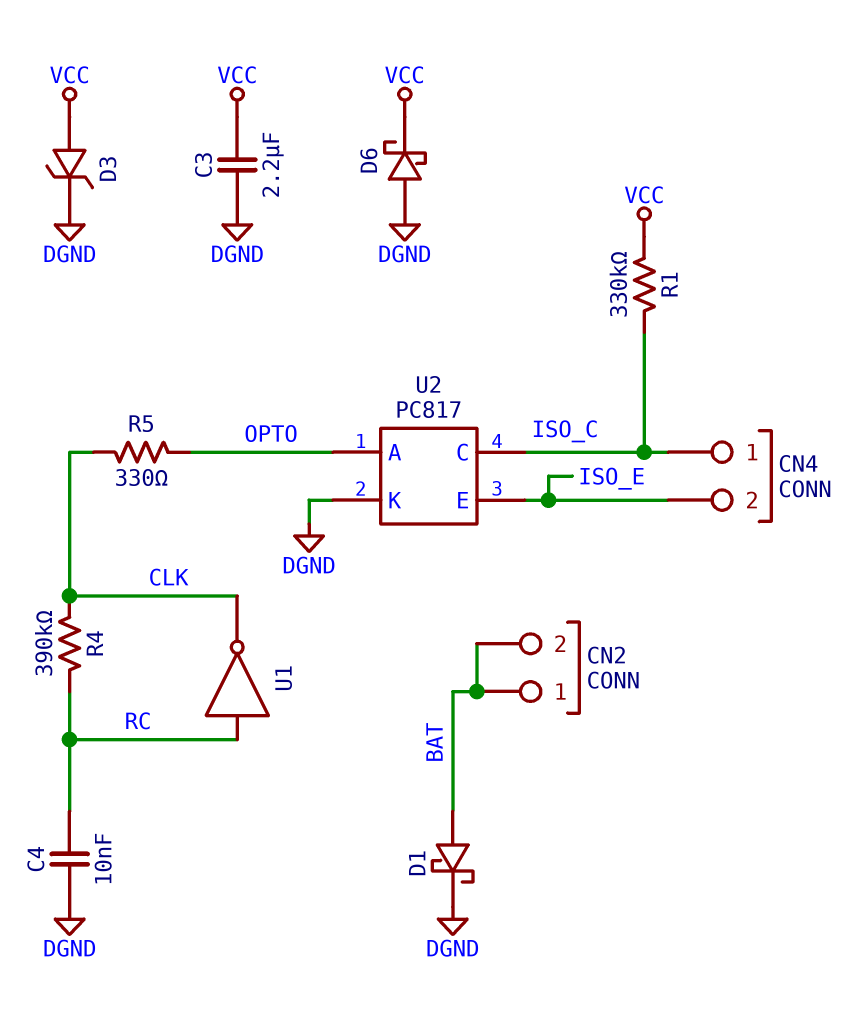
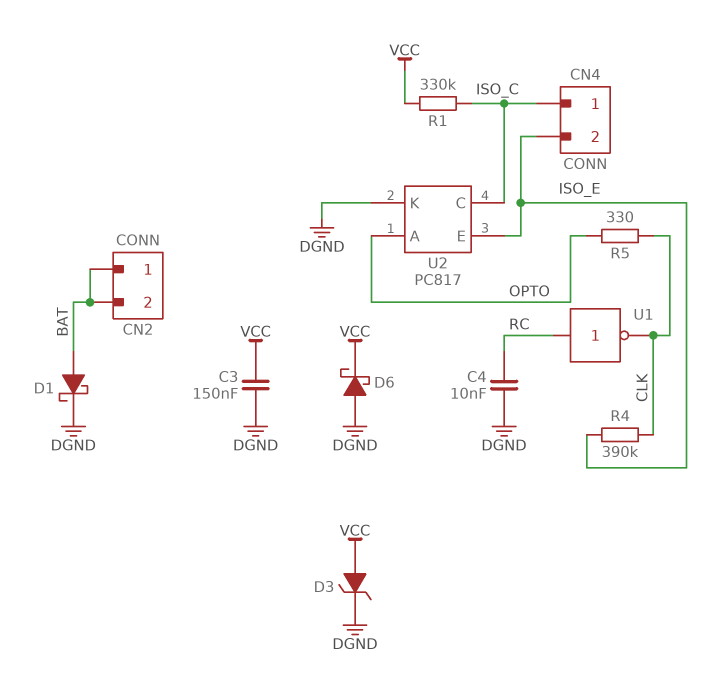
C3: 2.2uF (DGND, VCC) -> 150nF (DGND, VCC)
R4: 390k (CLK, RC) -> 390k (CLK, ISO_E)

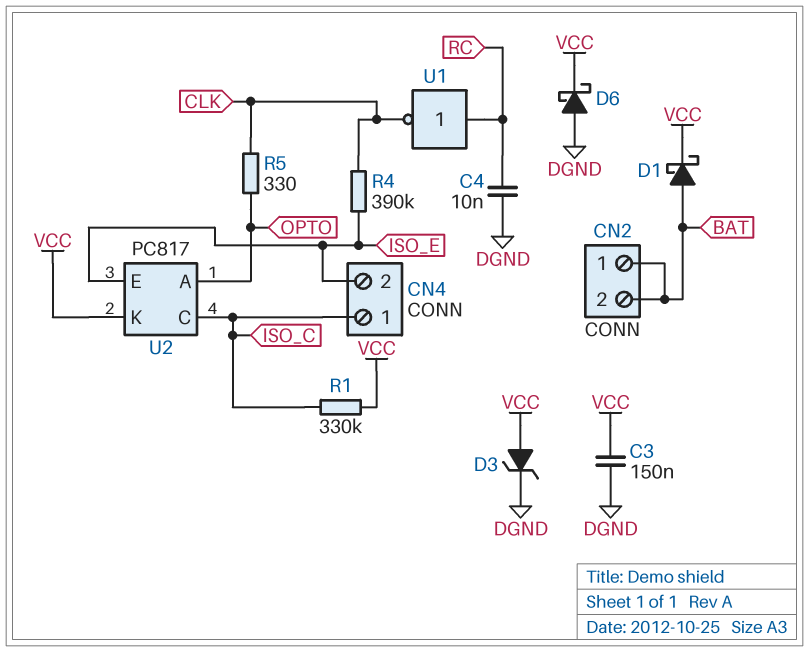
D1: schottky (A BAT, K DGND) -> schottky (A BAT, K VCC)
U2 pin K: DGND -> VCC

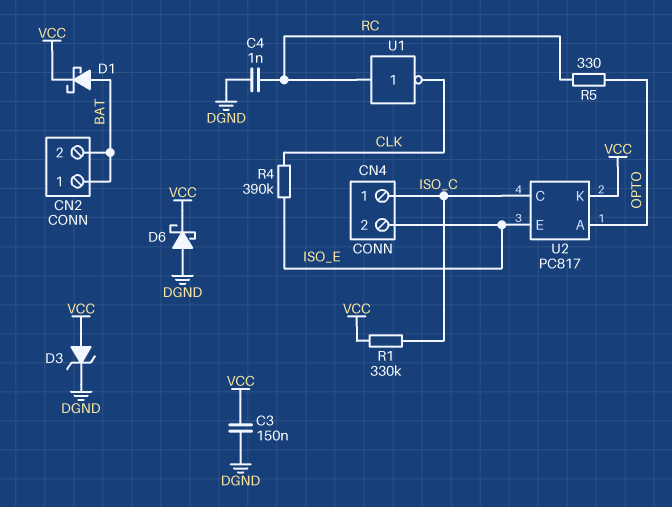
C4: 10nF (DGND, RC) -> 1nF (DGND, RC)
R5: 330 (CLK, OPTO) -> 330 (OPTO, RC)

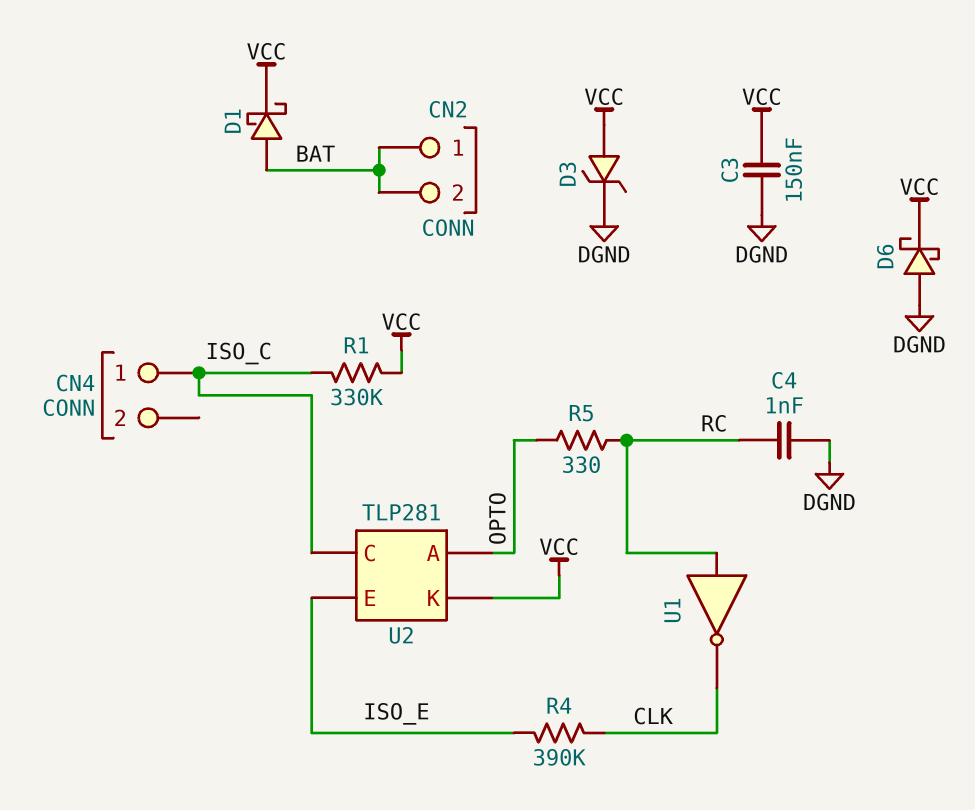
CN4 pin 2: ISO_E -> none
U2: PC817 -> TLP281

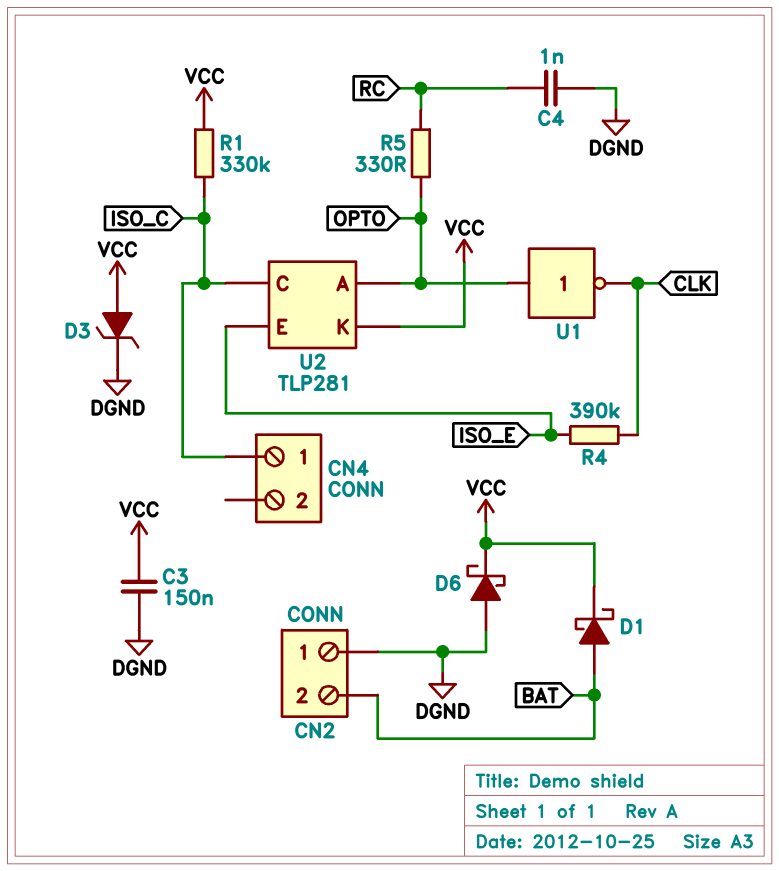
CN2 pin 1: BAT -> DGND
U1: NOT (in RC, out CLK) -> NOT (in OPTO, out CLK)

